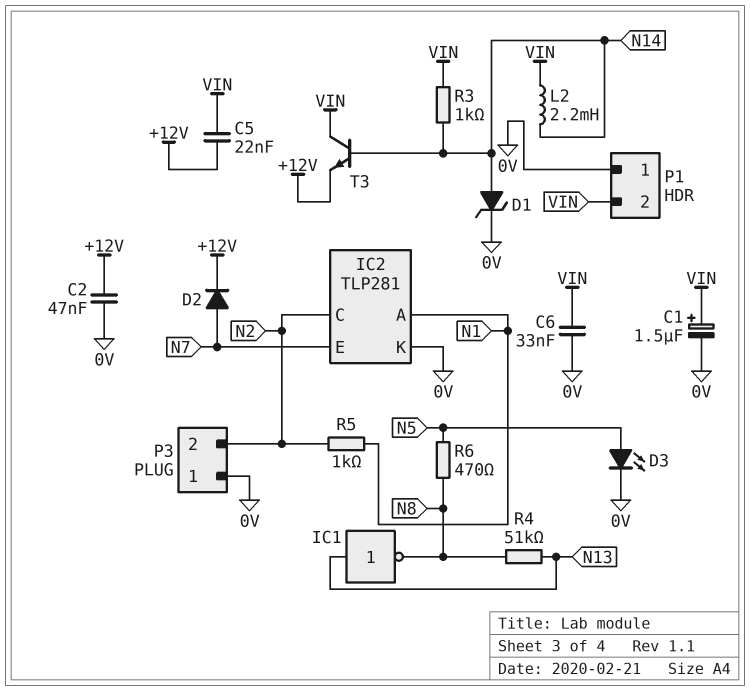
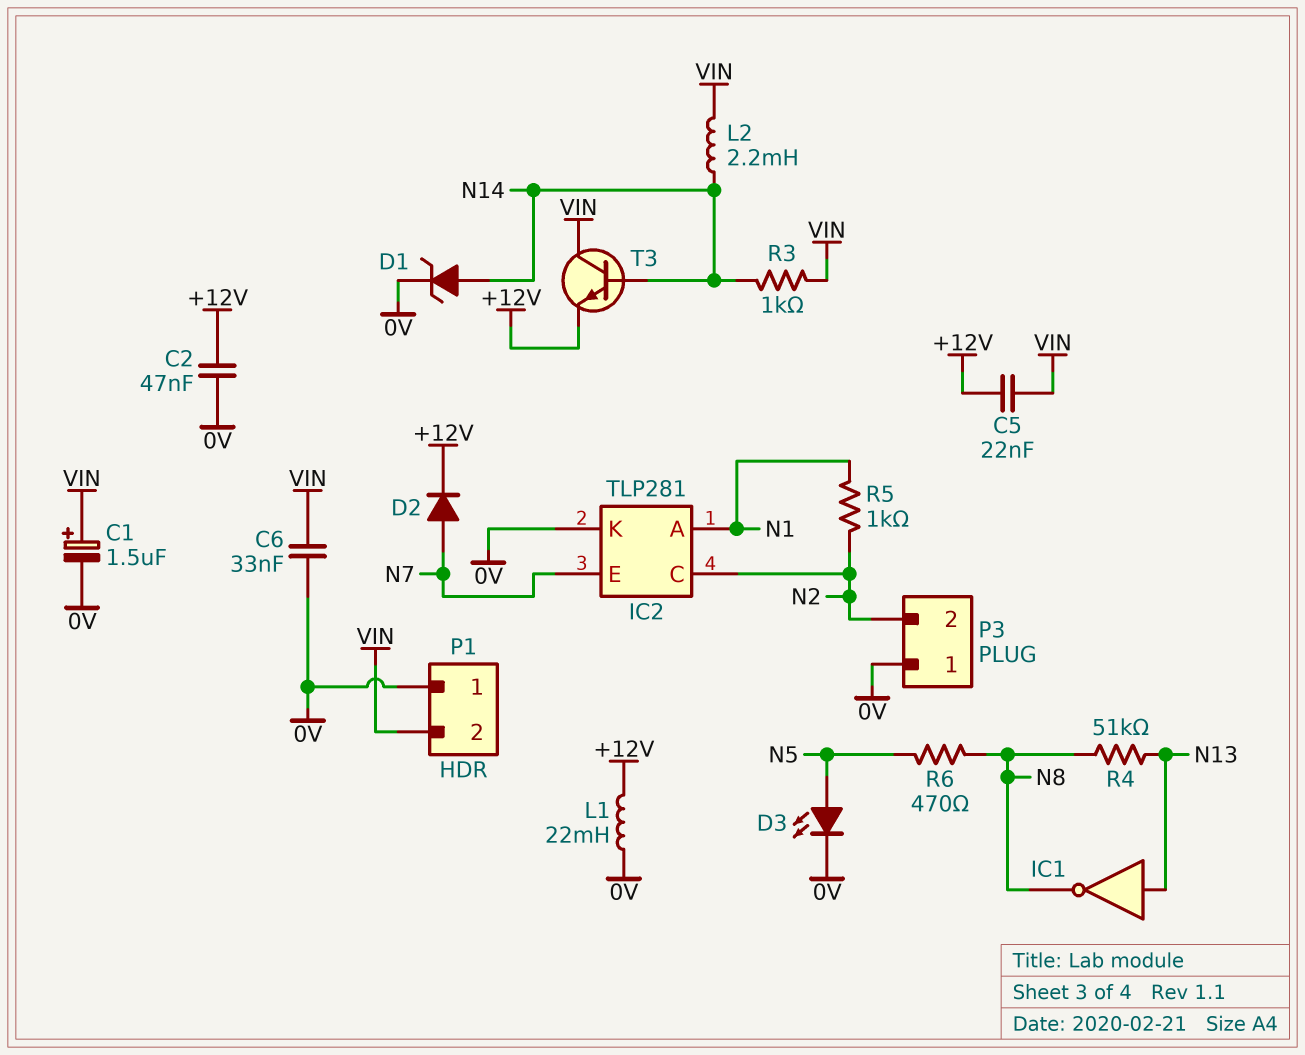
L1: none -> 22mH (+12V, 0V)

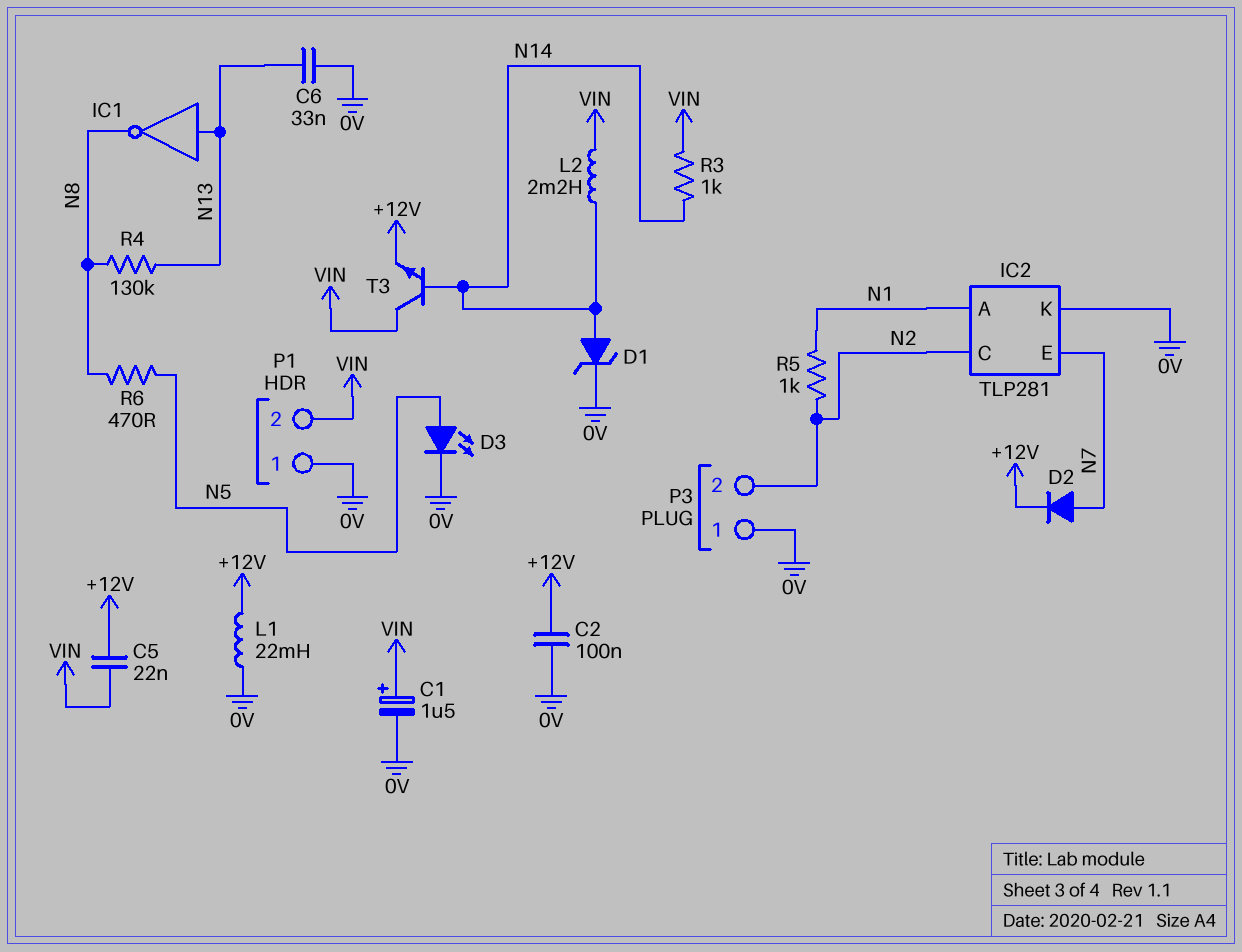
C2: 47nF (+12V, 0V) -> 100nF (+12V, 0V)
C6: 33nF (0V, VIN) -> 33nF (0V, N13)
R4: 51k (N8, N13) -> 130k (N8, N13)

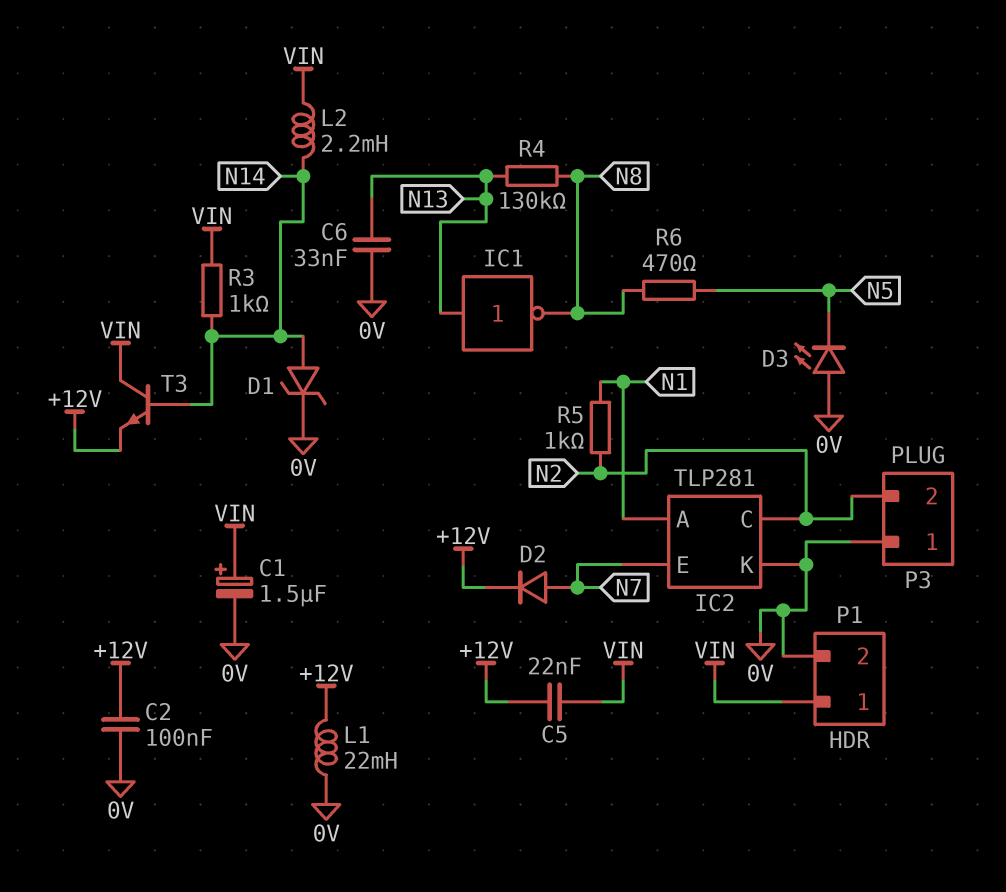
D3: LED (A N5, K 0V) -> LED (A 0V, K N5)
P1 pin 1: 0V -> VIN
P1 pin 2: VIN -> 0V

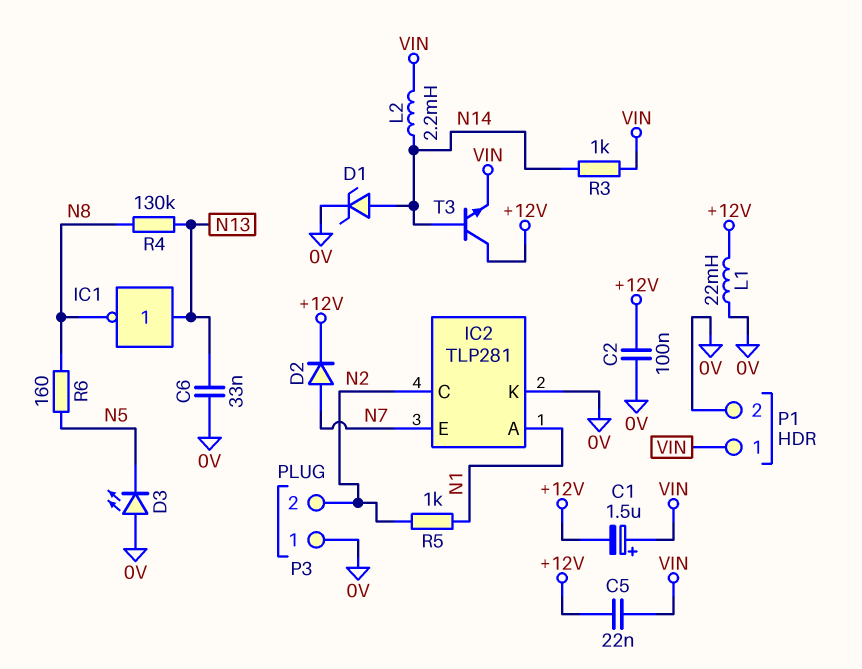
C1: 1.5uF (plus VIN, minus 0V) -> 1.5uF (plus VIN, minus +12V)
R6: 470 (N5, N8) -> 160 (N5, N8)
T3: NPN (B N14, C VIN, E +12V) -> NPN (B N14, C +12V, E VIN)

